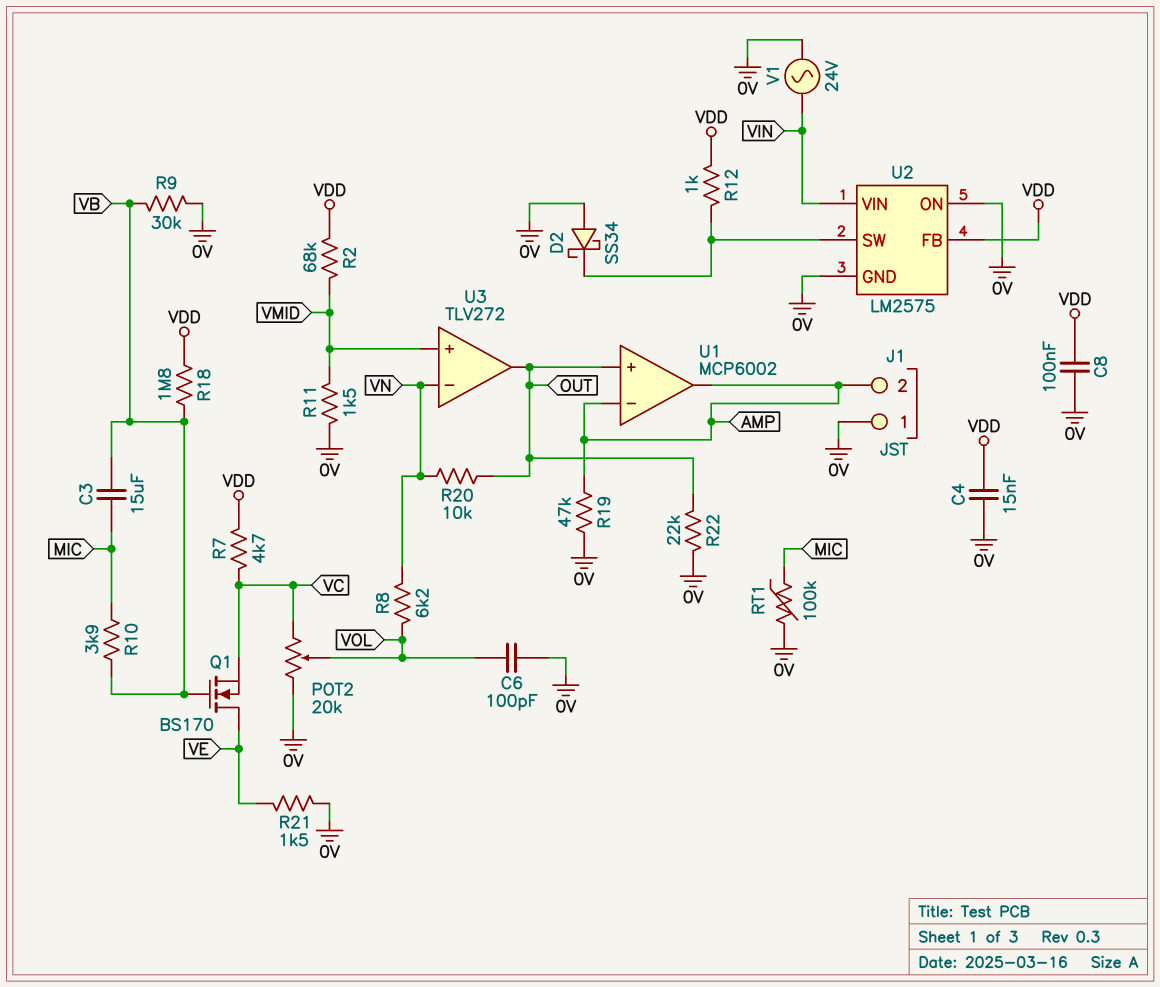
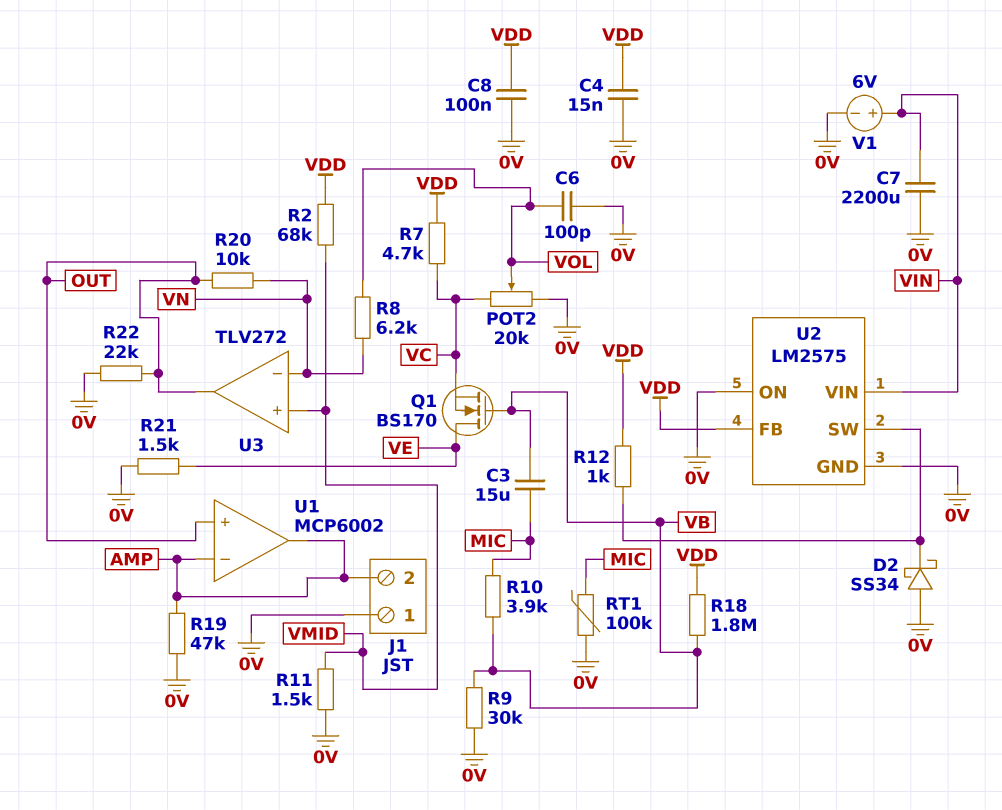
C7: none -> 2200uF (0V, VIN)
V1: AC 24V (0V, VIN) -> 6V (plus VIN, minus 0V)

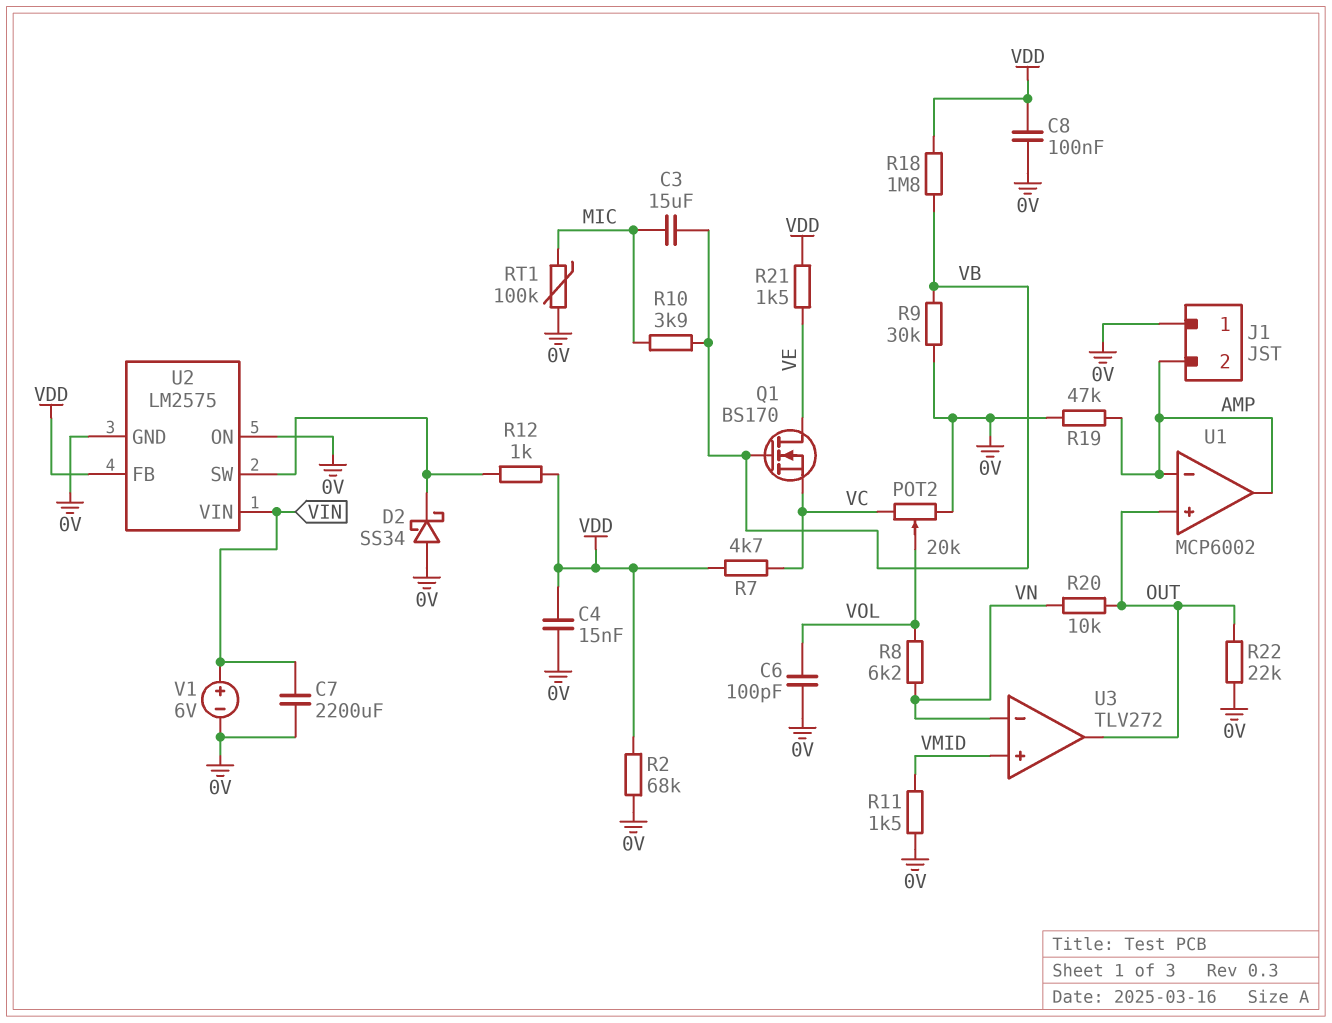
R2: 68k (VDD, VMID) -> 68k (0V, VDD)
R21: 1.5k (0V, VE) -> 1.5k (VDD, VE)

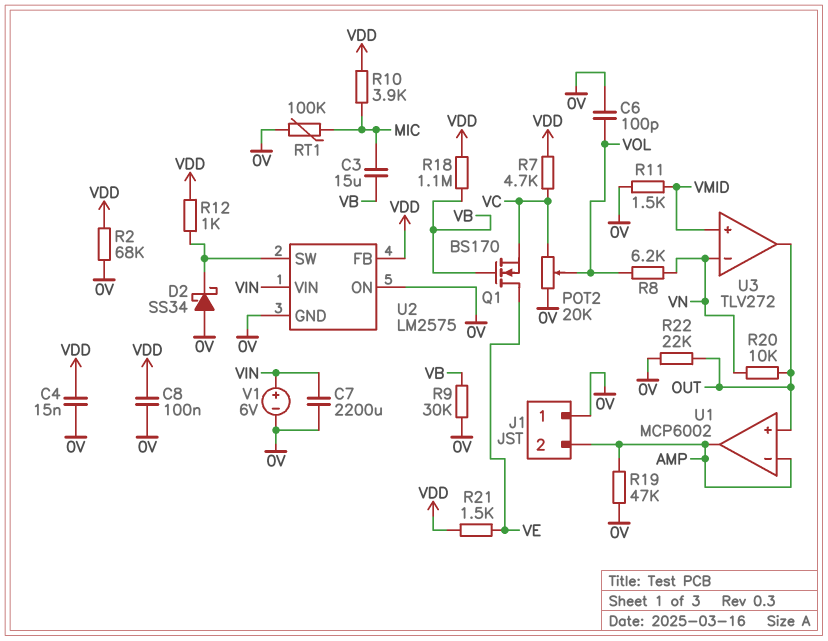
R10: 3.9k (MIC, VB) -> 3.9k (MIC, VDD)
R18: 1.8M (VB, VDD) -> 1.1M (VB, VDD)

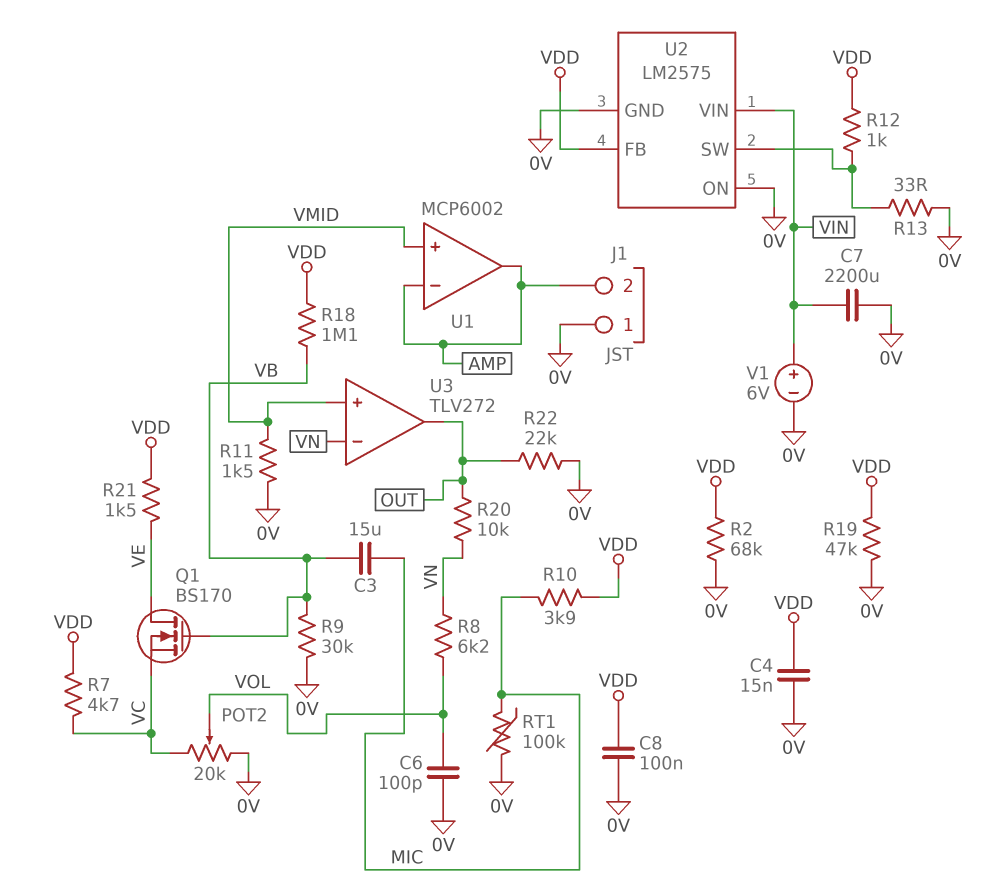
D2: schottky SS34 (A 0V, K U2/SW) -> none
R13: none -> 33 (0V, U2/SW)
R19: 47k (0V, AMP) -> 47k (0V, VDD)
U1 pin in+: OUT -> VMID

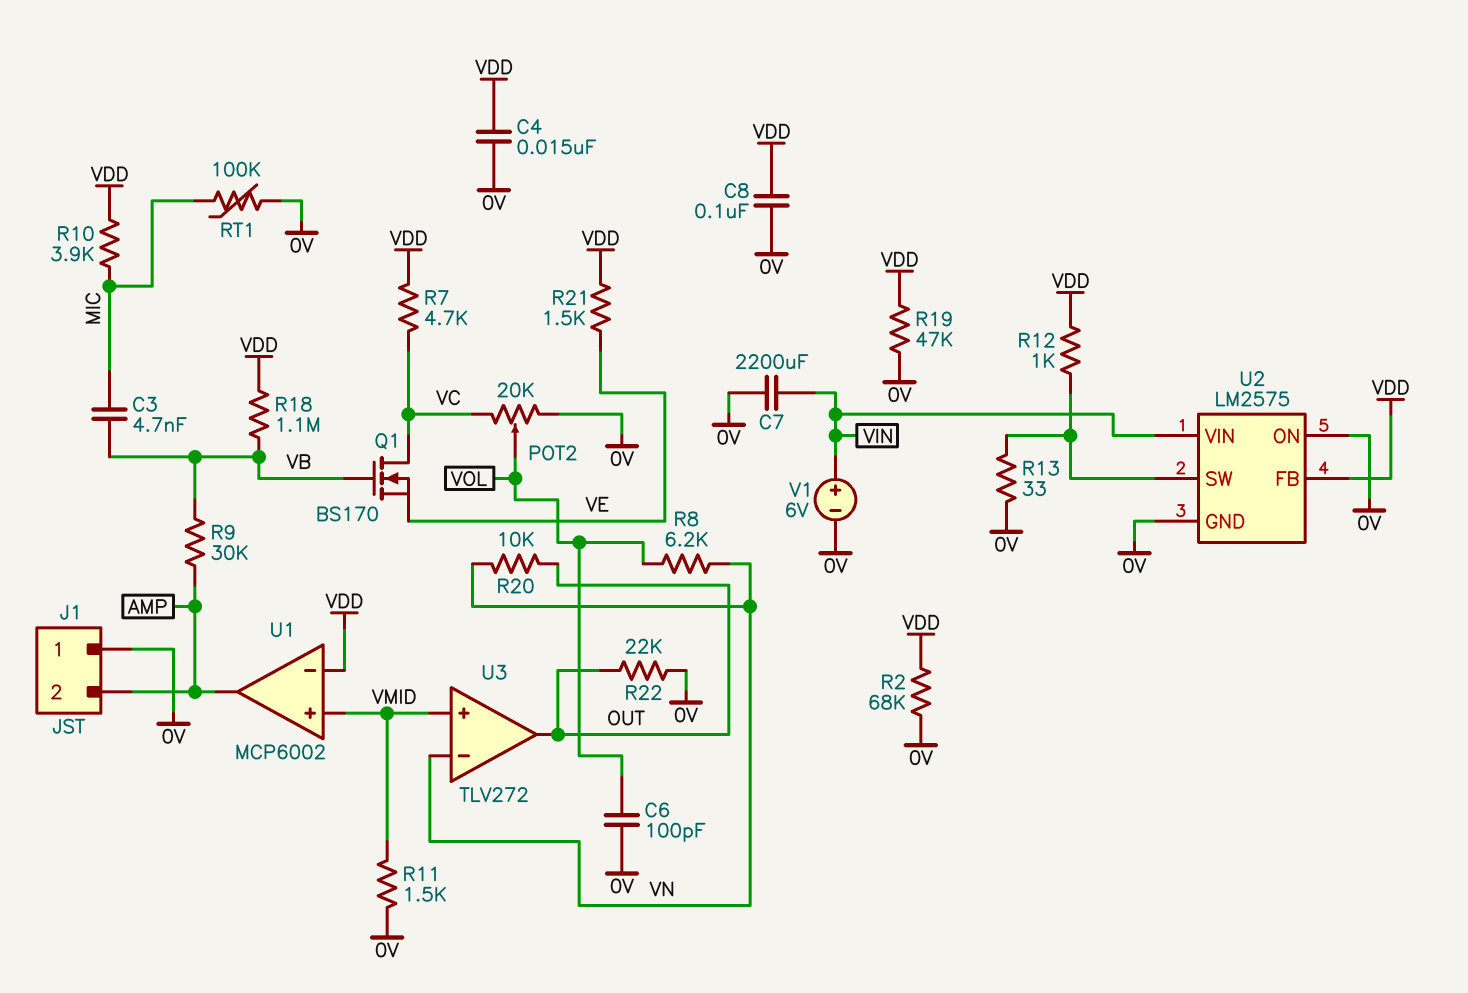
C3: 15uF (MIC, VB) -> 4.7nF (MIC, VB)
Q1: NMOS BS170 (G VB, D VE, S VC) -> NMOS BS170 (G VB, D VC, S VE)
R9: 30k (0V, VB) -> 30k (AMP, VB)
U1 pin in-: AMP -> VDD

